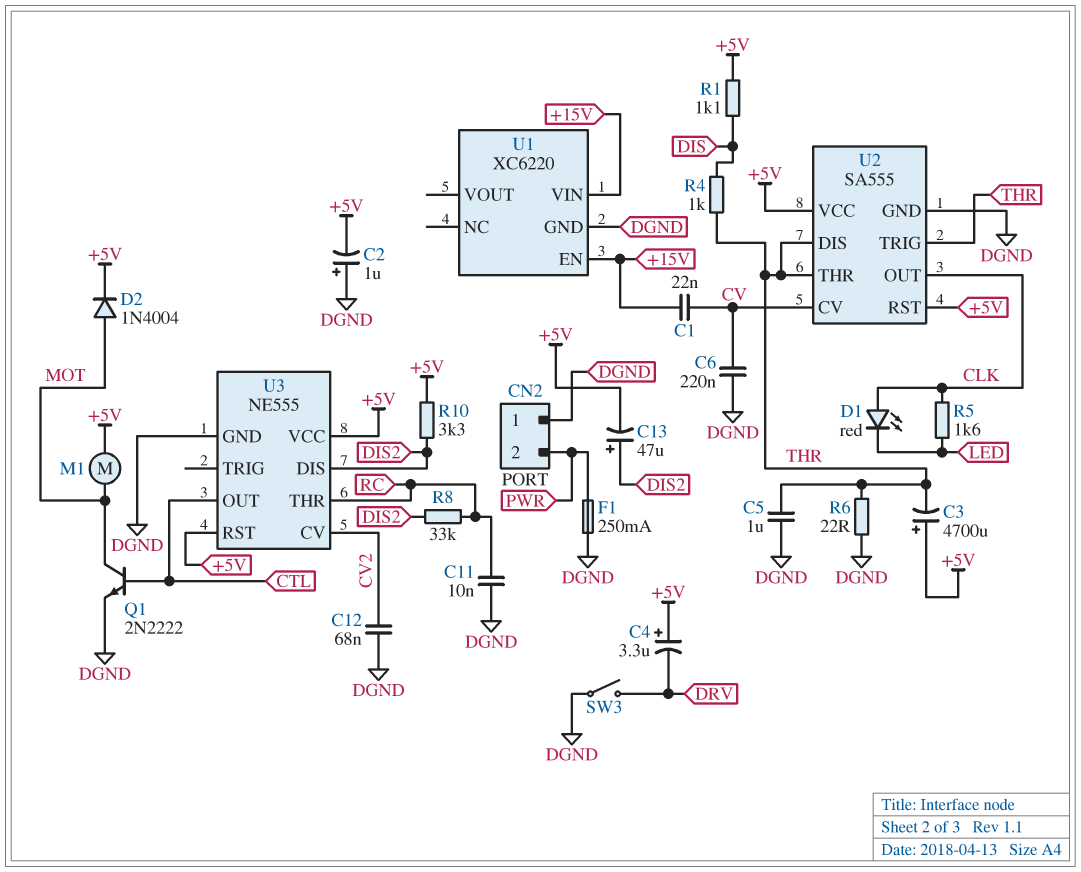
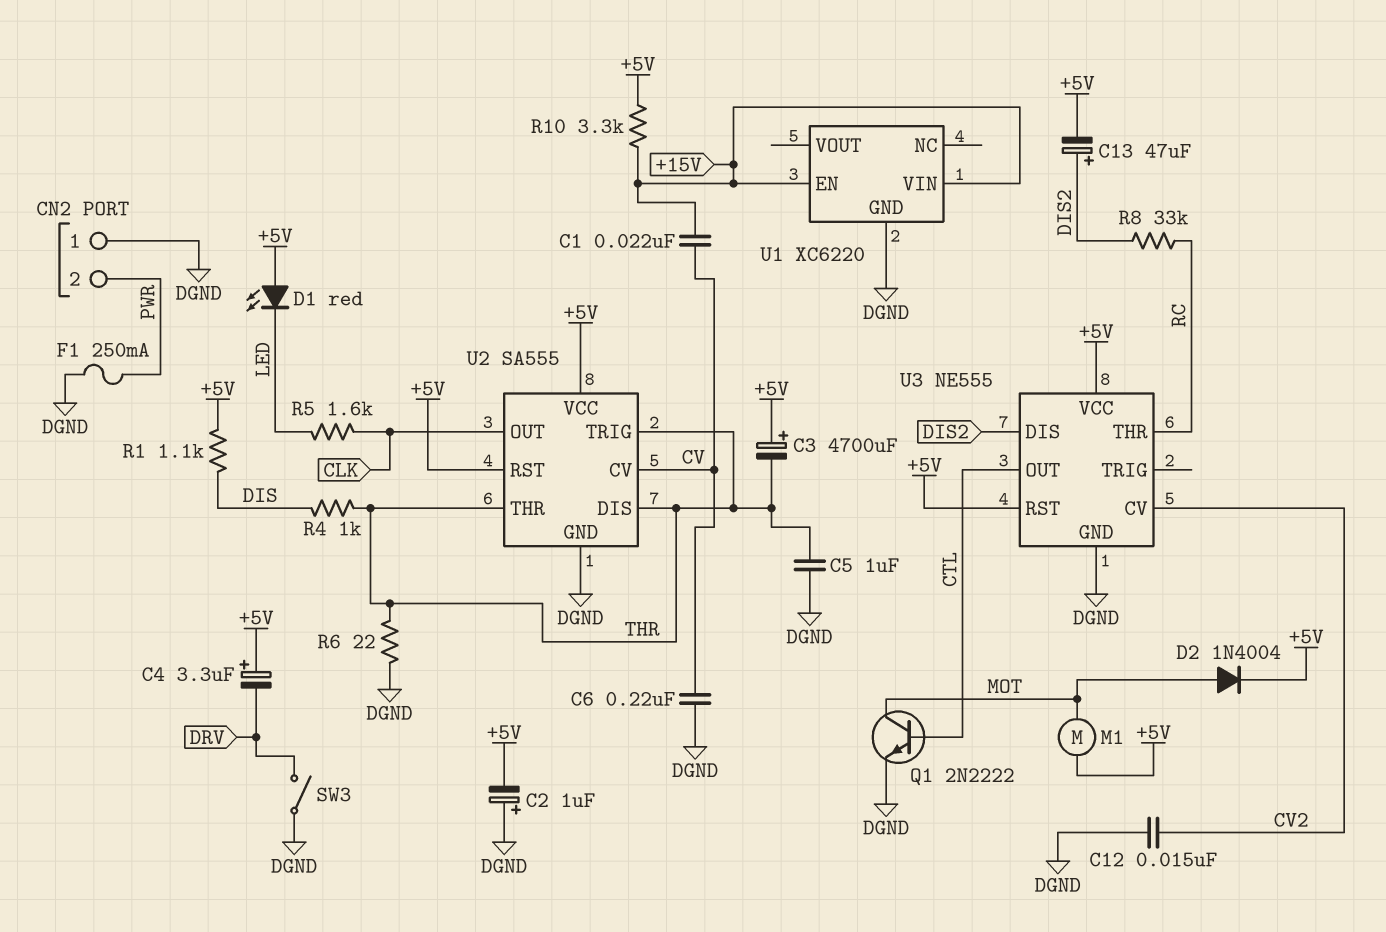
C11: 10nF (DGND, RC) -> none
C12: 68nF (CV2, DGND) -> 15nF (CV2, DGND)
D1: LED red (A CLK, K LED) -> LED red (A +5V, K LED)
R10: 3.3k (+5V, DIS2) -> 3.3k (+5V, +15V)

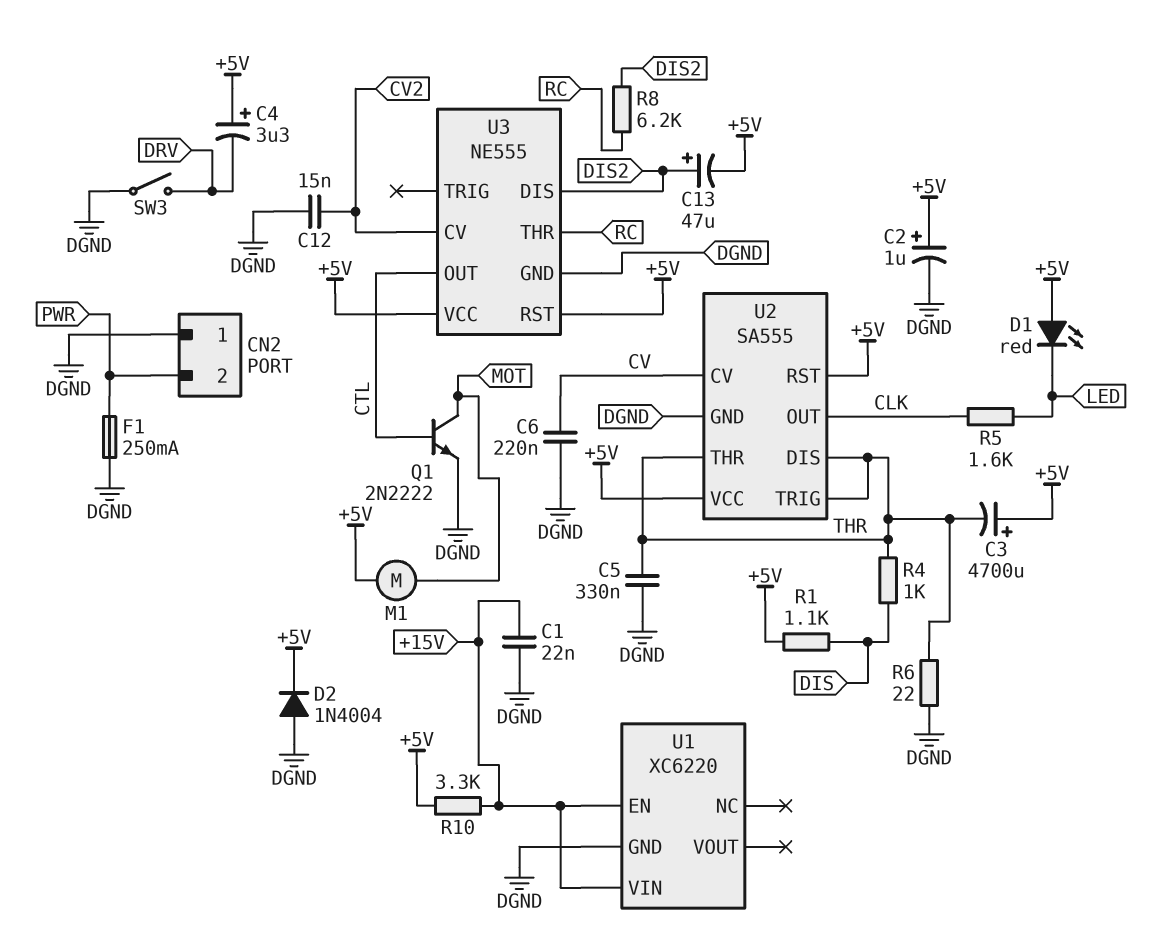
C1: 22nF (+15V, CV) -> 22nF (+15V, DGND)
C2: 1uF (plus DGND, minus +5V) -> 1uF (plus +5V, minus DGND)
C5: 1uF (DGND, THR) -> 330nF (DGND, THR)
D2: diode 1N4004 (A MOT, K +5V) -> diode 1N4004 (A DGND, K +5V)
R8: 33k (DIS2, RC) -> 6.2k (DIS2, RC)

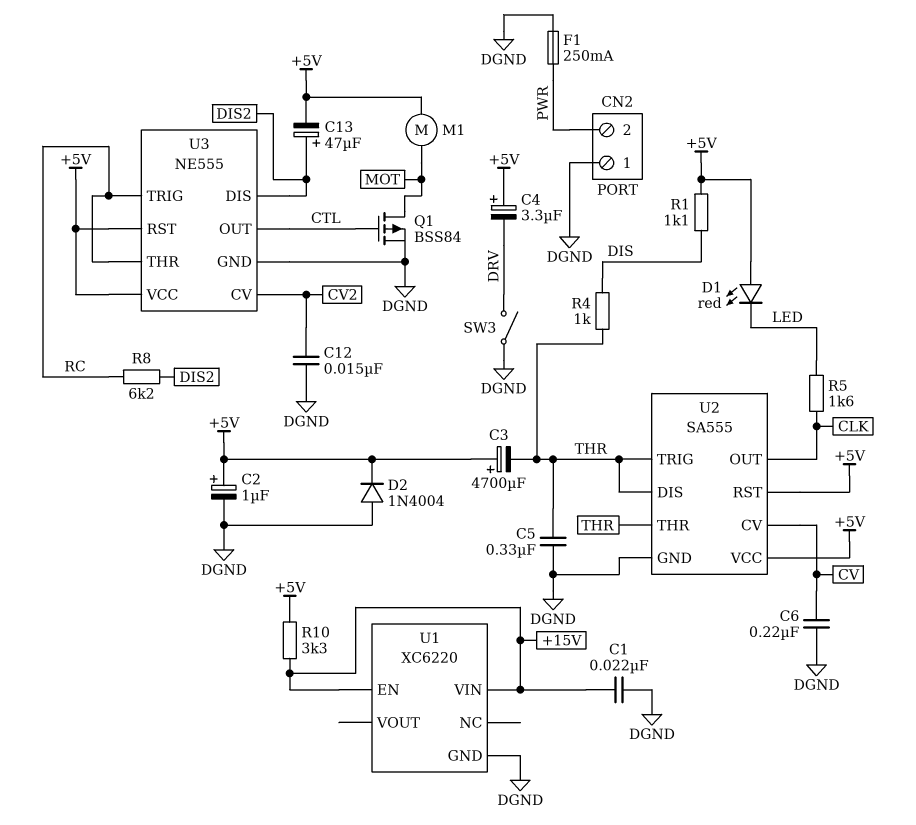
Q1: NPN 2N2222 (B CTL, C MOT, E DGND) -> PMOS BSS84 (G CTL, D MOT, S DGND)
R6: 22 (DGND, THR) -> none
U3 pin TRIG: none -> RC

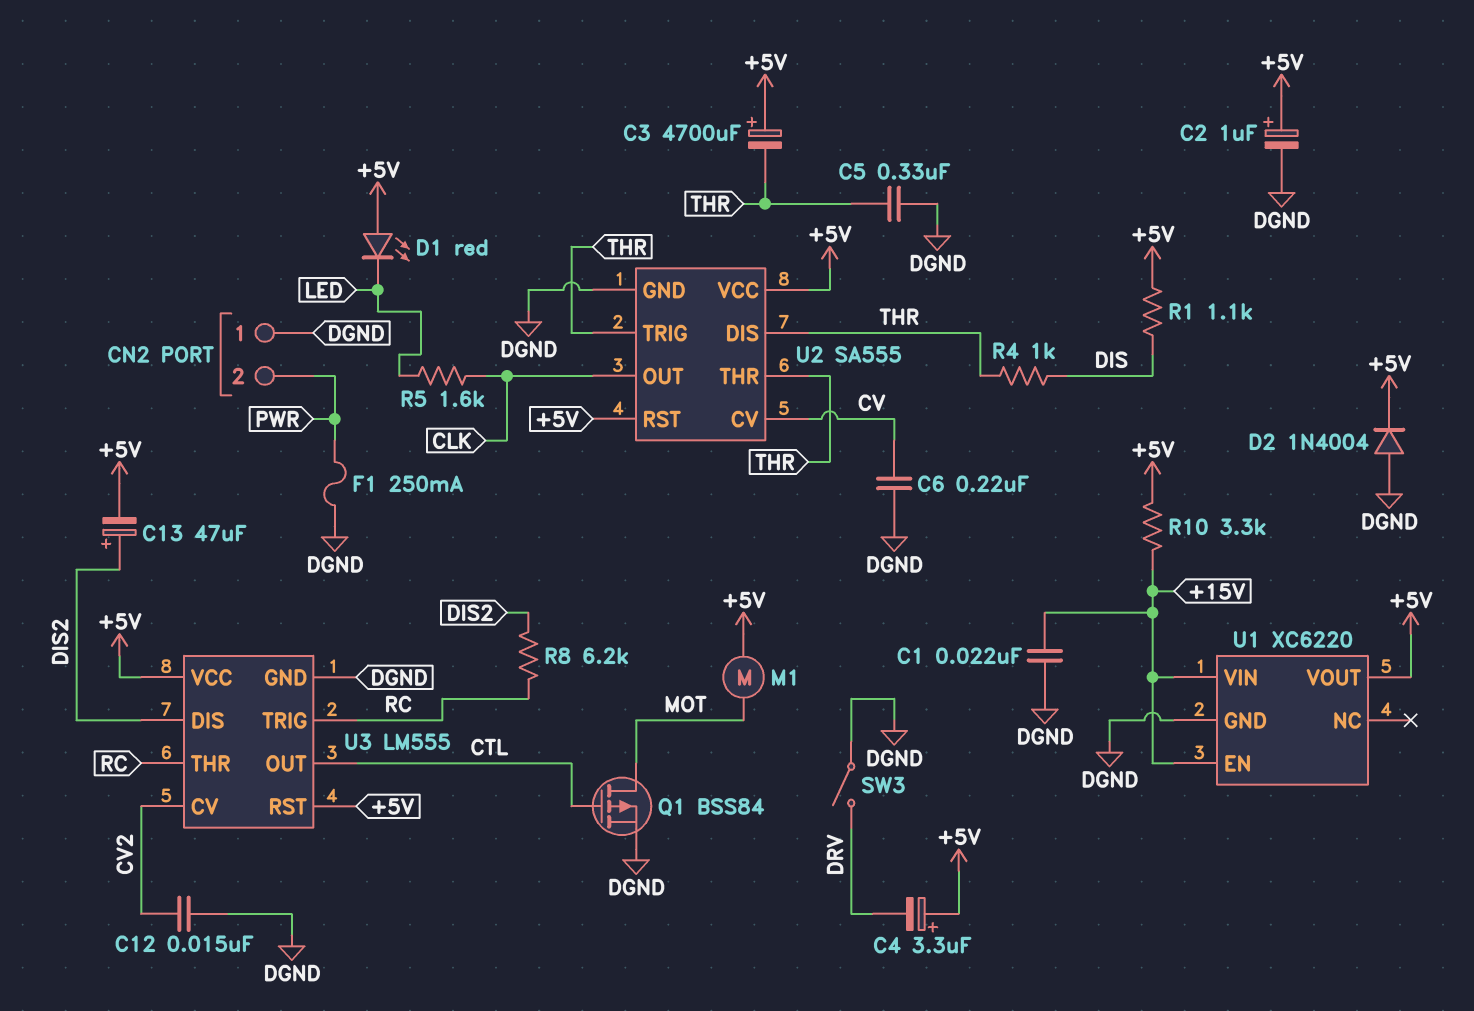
U1 pin VOUT: none -> +5V
U3: NE555 -> LM555

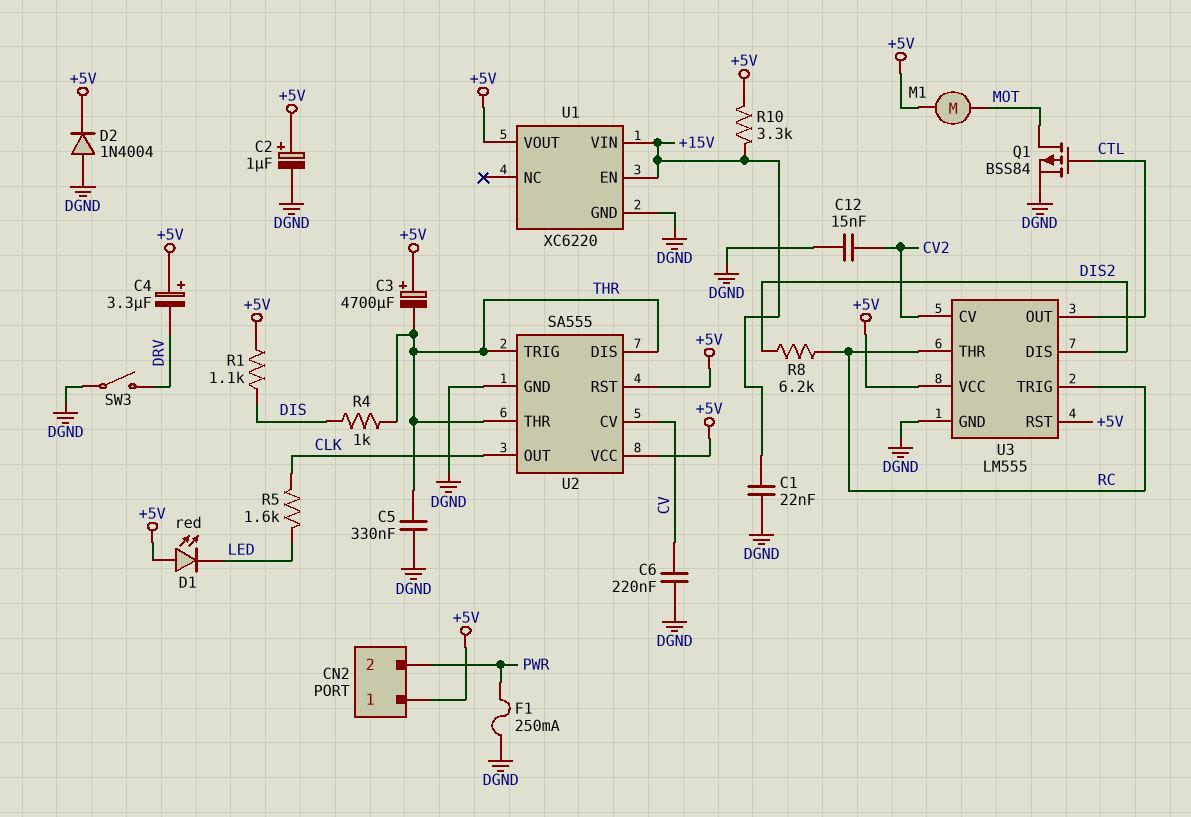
C13: 47uF (plus DIS2, minus +5V) -> none
CN2 pin 1: DGND -> +5V

